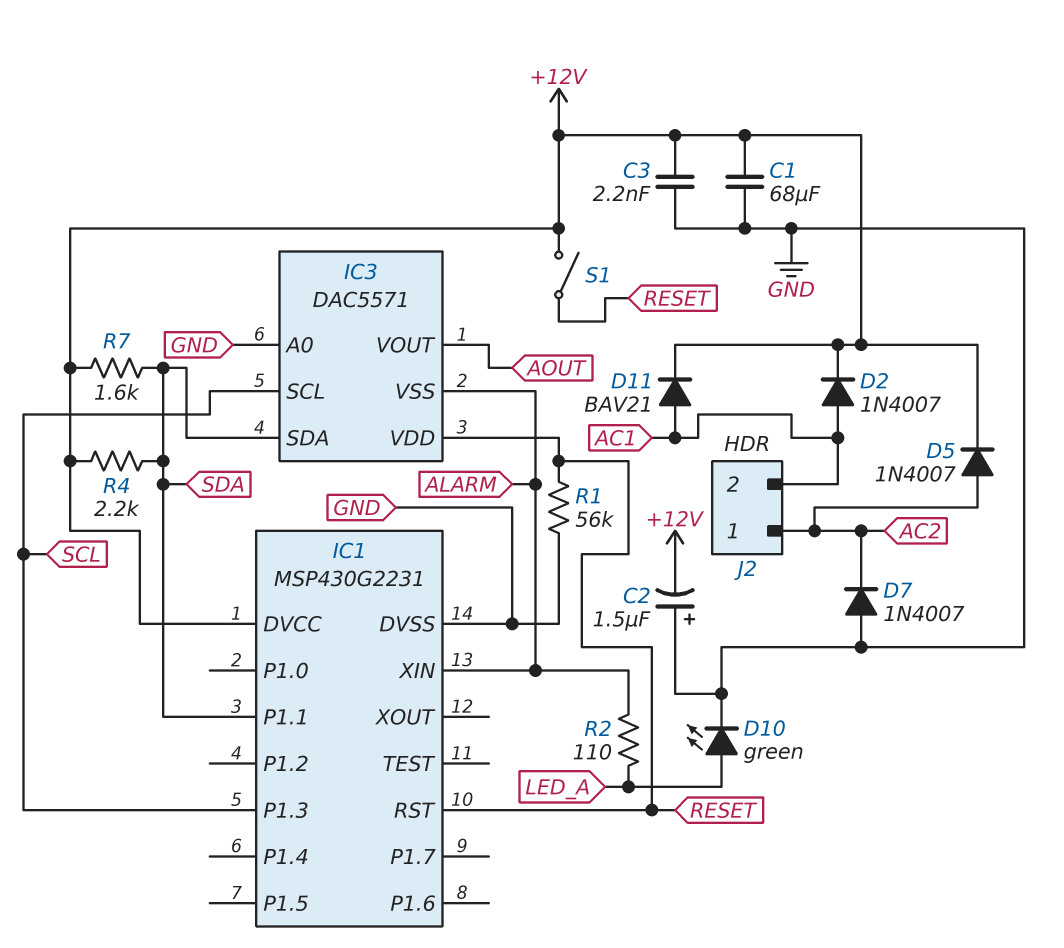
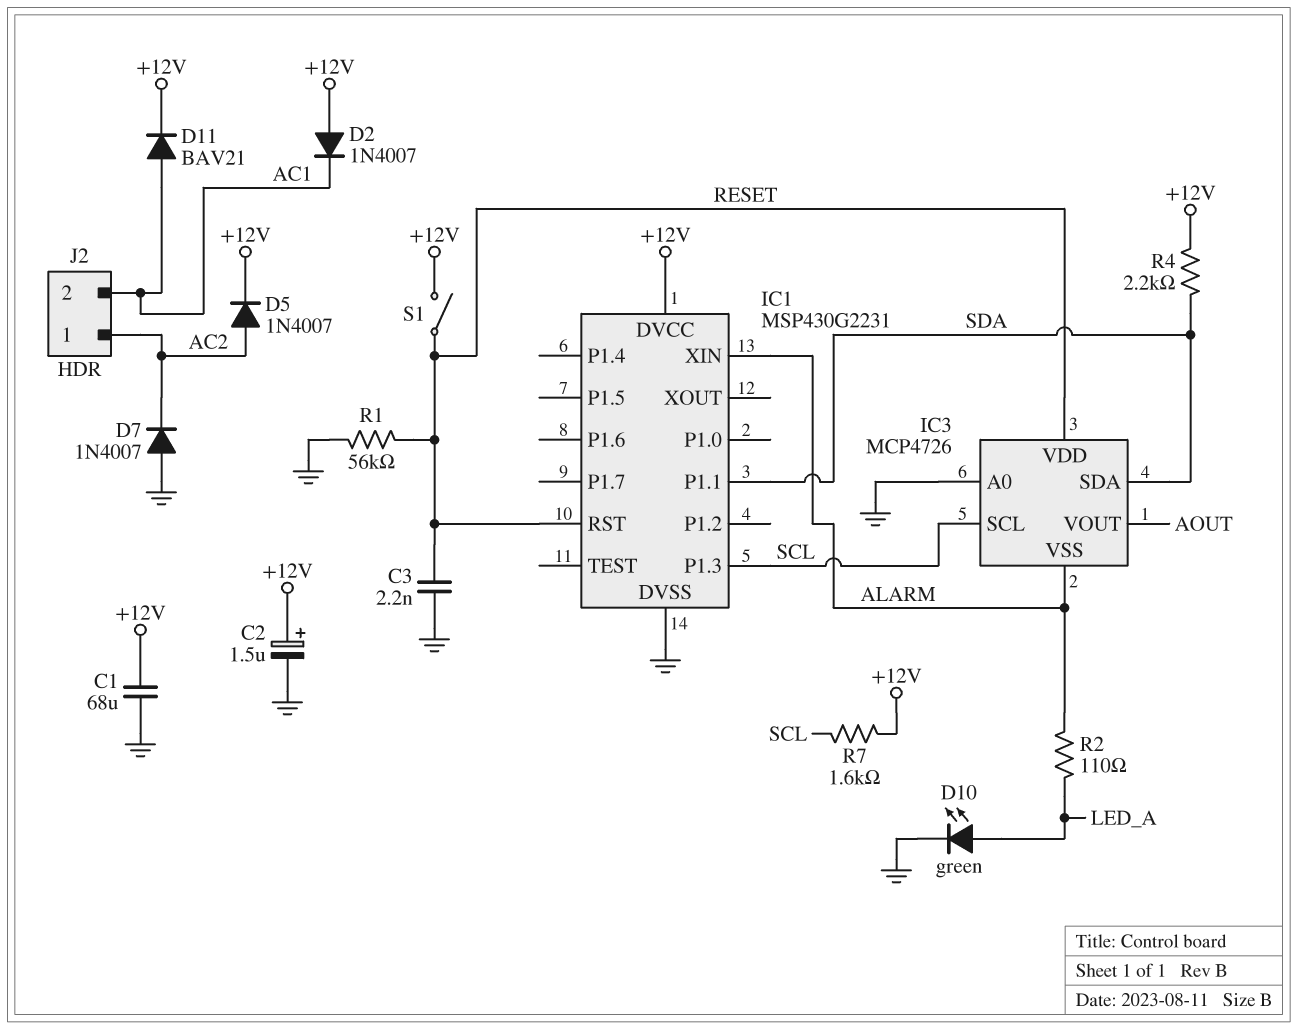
C2: 1.5uF (plus GND, minus +12V) -> 1.5uF (plus +12V, minus GND)
C3: 2.2nF (+12V, GND) -> 2.2nF (GND, RESET)
D2: diode 1N4007 (A AC1, K +12V) -> diode 1N4007 (A +12V, K AC1)
IC3: DAC5571 -> MCP4726
R7: 1.6k (+12V, SDA) -> 1.6k (+12V, SCL)

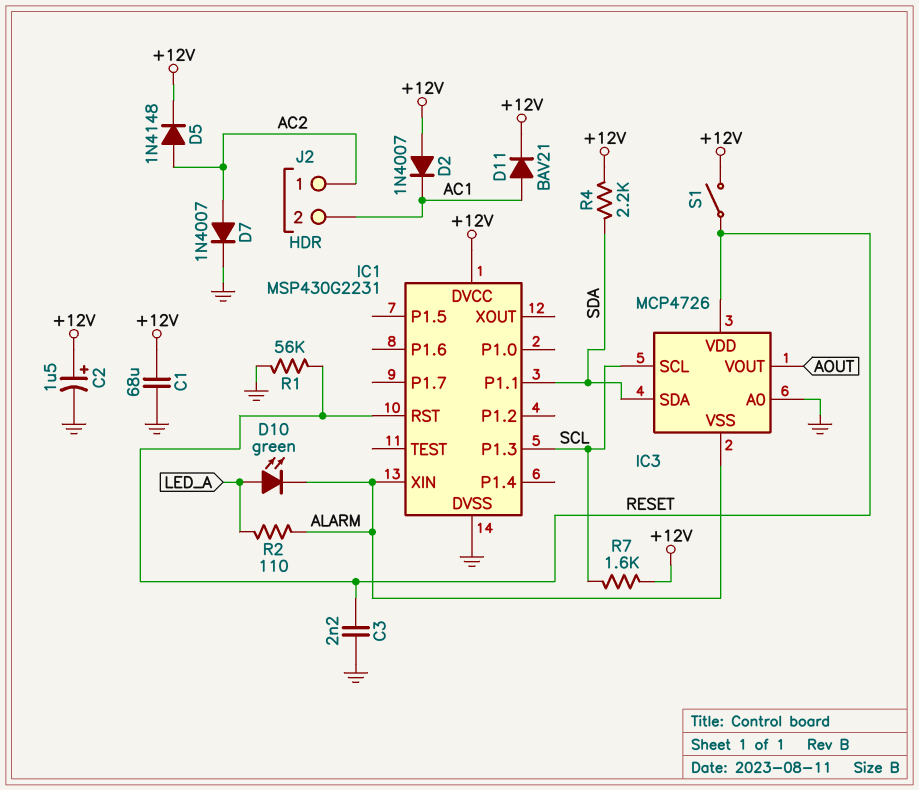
D5: diode 1N4007 (A AC2, K +12V) -> diode 1N4148 (A AC2, K +12V)
D7: diode 1N4007 (A GND, K AC2) -> diode 1N4007 (A AC2, K GND)
D10: LED green (A LED_A, K GND) -> LED green (A LED_A, K ALARM)

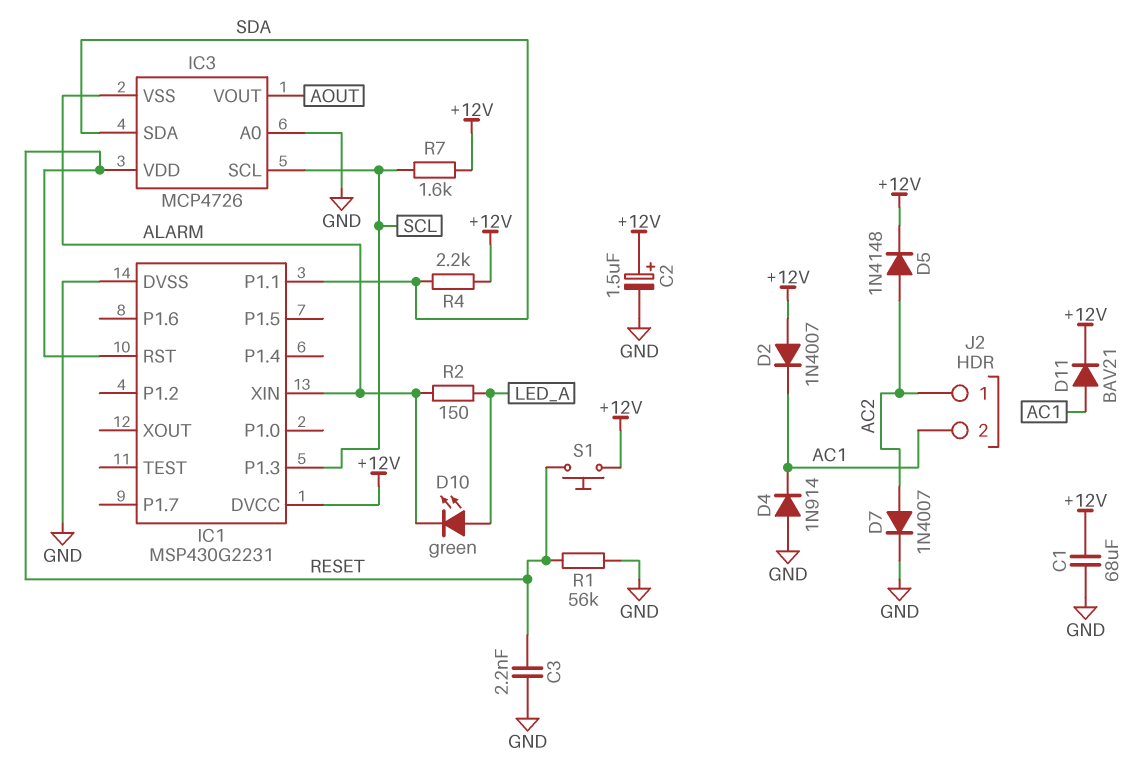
D4: none -> diode 1N914 (A GND, K AC1)
R2: 110 (ALARM, LED_A) -> 150 (ALARM, LED_A)
S1: switch (+12V, RESET) -> button (+12V, RESET)

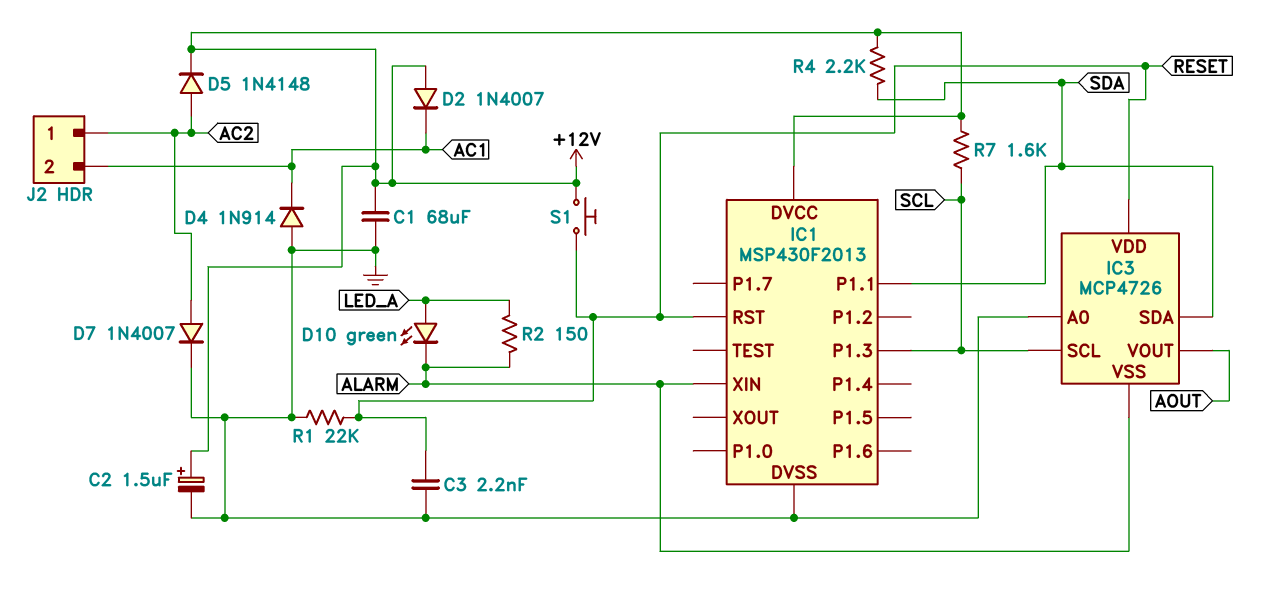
D11: diode BAV21 (A AC1, K +12V) -> none
IC1: MSP430G2231 -> MSP430F2013
R1: 56k (GND, RESET) -> 22k (GND, RESET)

